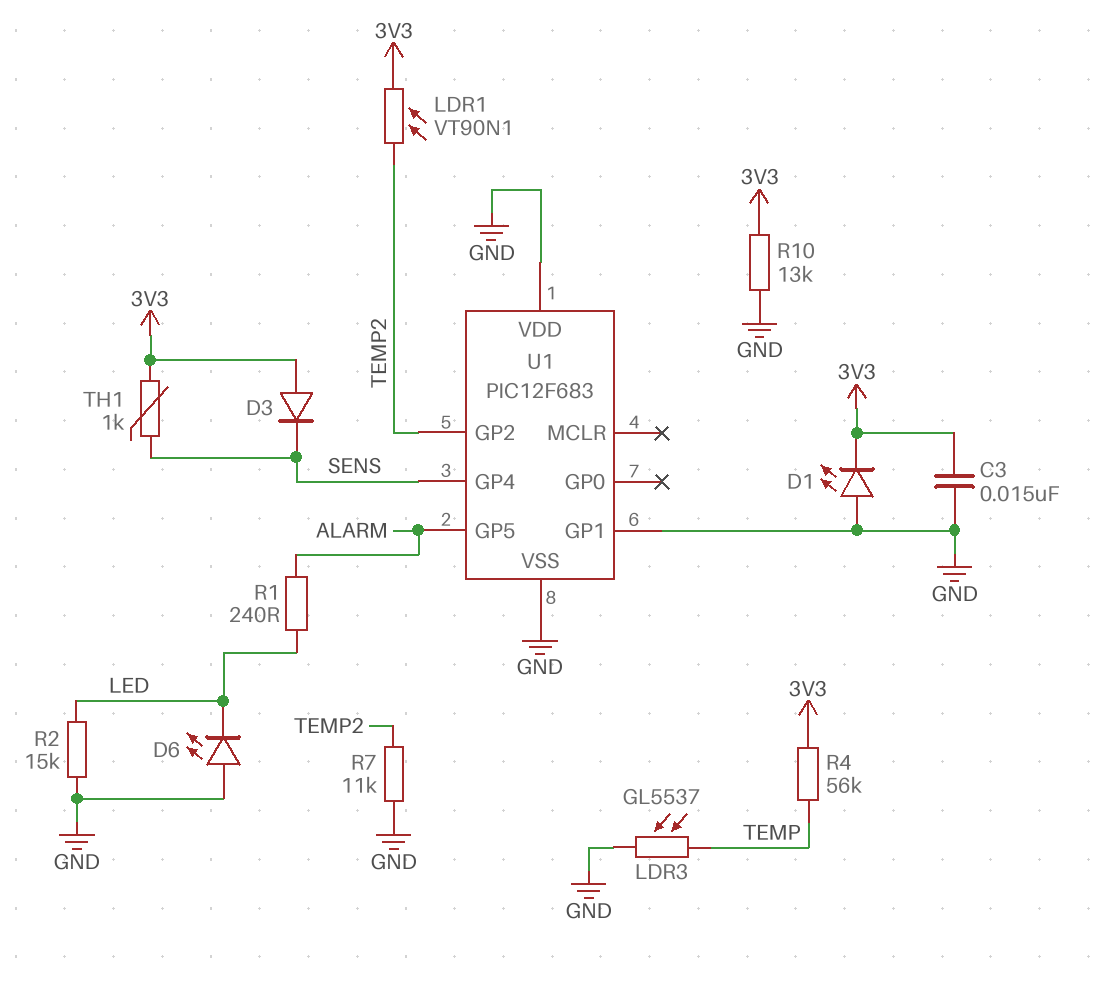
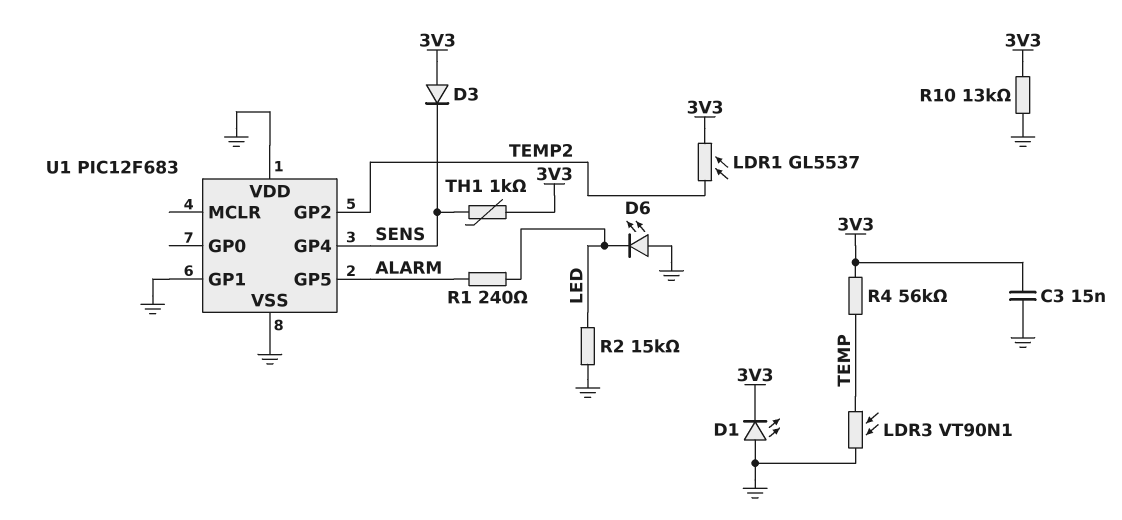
LDR1: VT90N1 (3V3, TEMP2) -> GL5537 (3V3, TEMP2)
LDR3: GL5537 (GND, TEMP) -> VT90N1 (GND, TEMP)
R7: 11k (GND, TEMP2) -> none

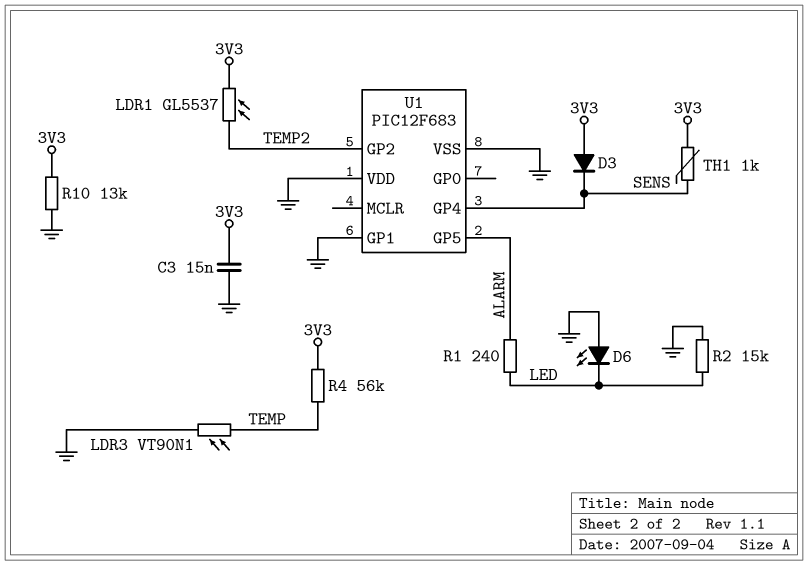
D1: LED (A GND, K 3V3) -> none

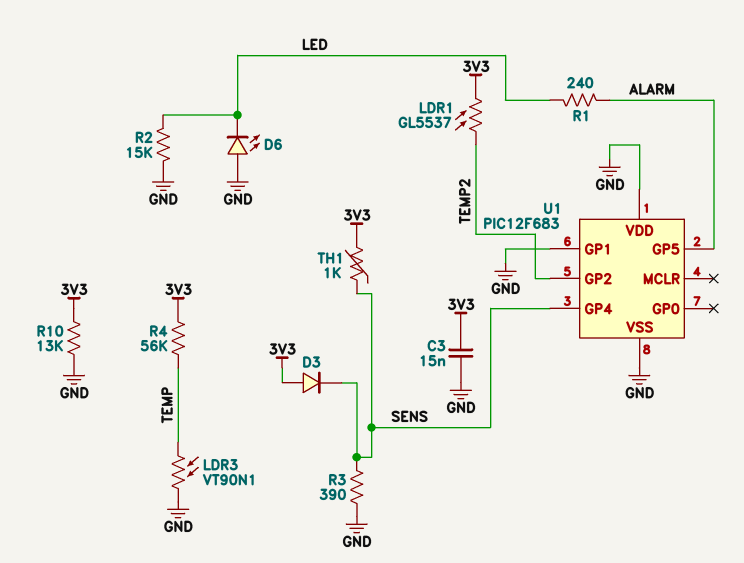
R3: none -> 390 (GND, SENS)

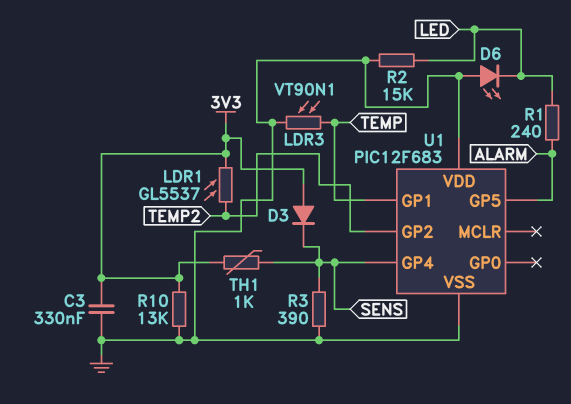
C3: 15nF (3V3, GND) -> 330nF (3V3, GND)
R4: 56k (3V3, TEMP) -> none
U1 pin GP1: GND -> TEMP

